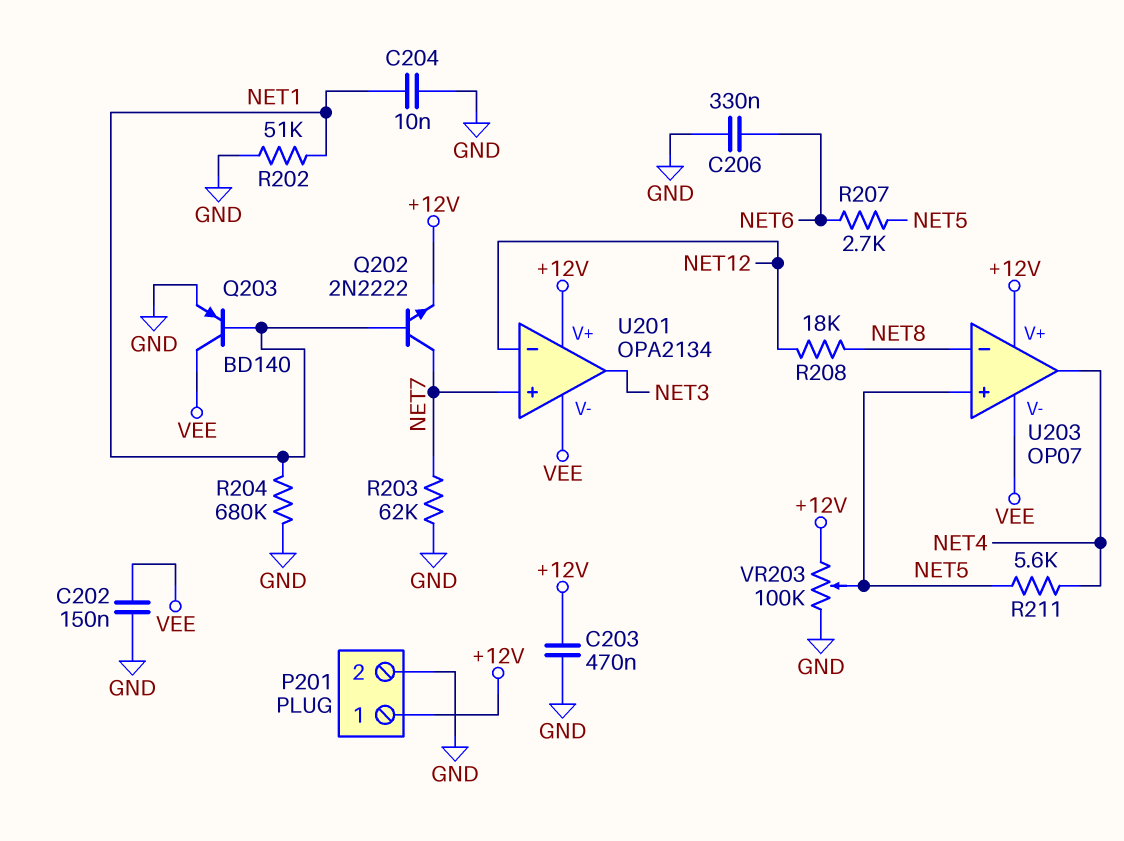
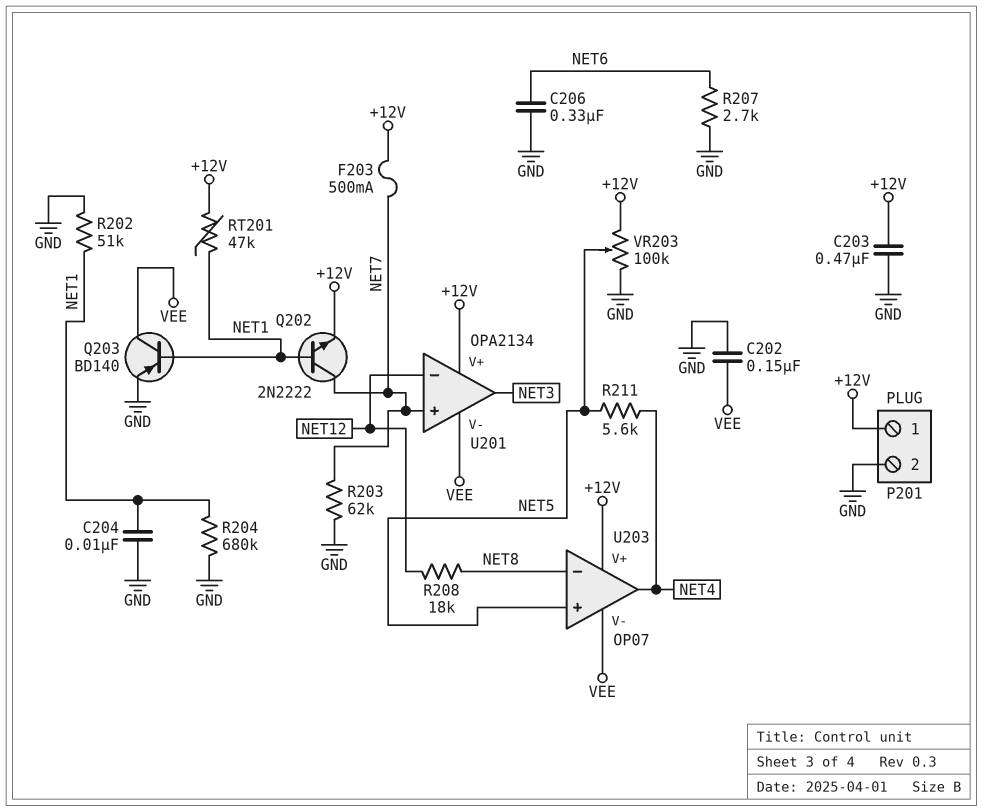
F203: none -> 500mA (+12V, NET7)
R207: 2.7k (NET5, NET6) -> 2.7k (GND, NET6)
RT201: none -> 47k (+12V, NET1)

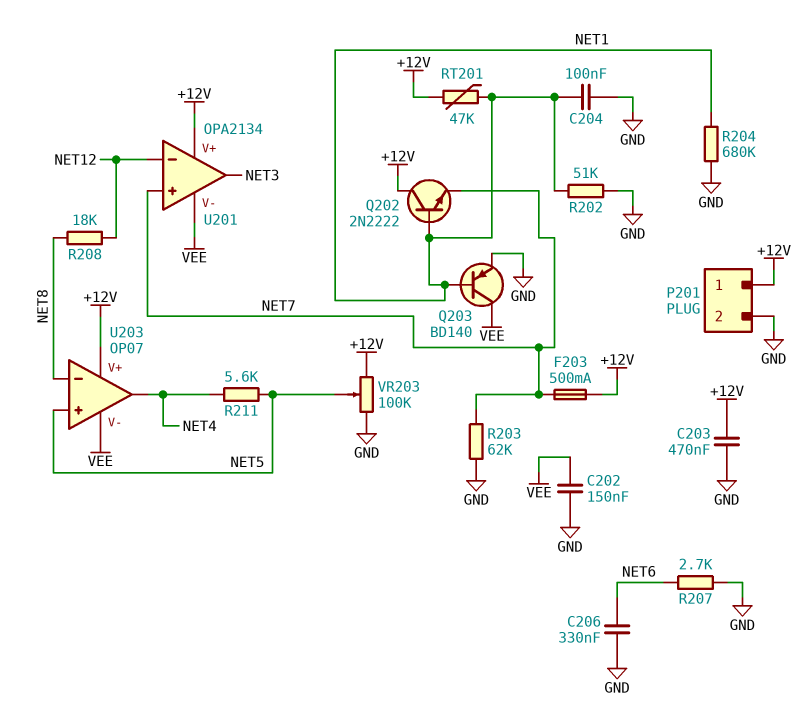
C204: 10nF (GND, NET1) -> 100nF (GND, NET1)
Q202: NPN 2N2222 (B NET1, C NET7, E +12V) -> NPN 2N2222 (B NET1, C +12V, E NET7)

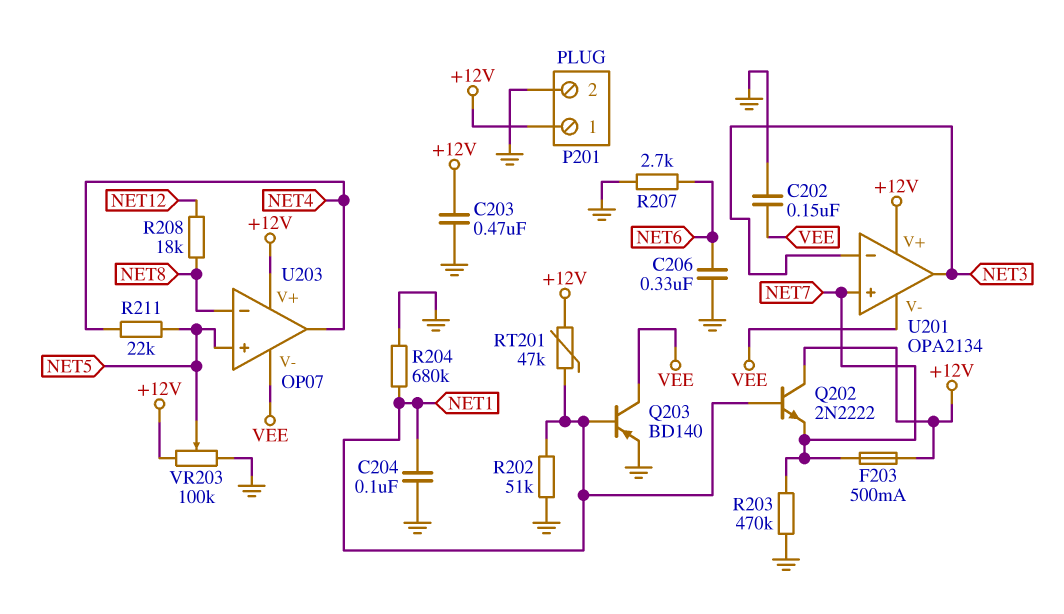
R203: 62k (GND, NET7) -> 470k (GND, NET7)
R211: 5.6k (NET4, NET5) -> 22k (NET4, NET5)
U201 pin in-: NET12 -> NET3

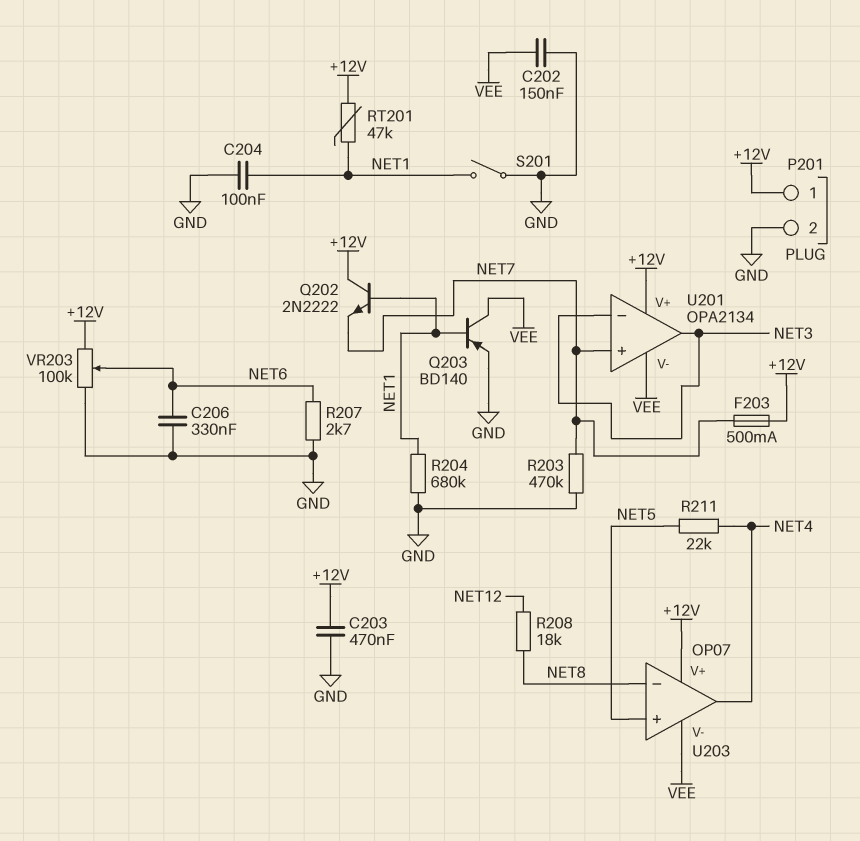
R202: 51k (GND, NET1) -> none
S201: none -> switch (GND, NET1)
VR203: 100k (+12V, GND, wiper NET5) -> 100k (+12V, GND, wiper NET6)

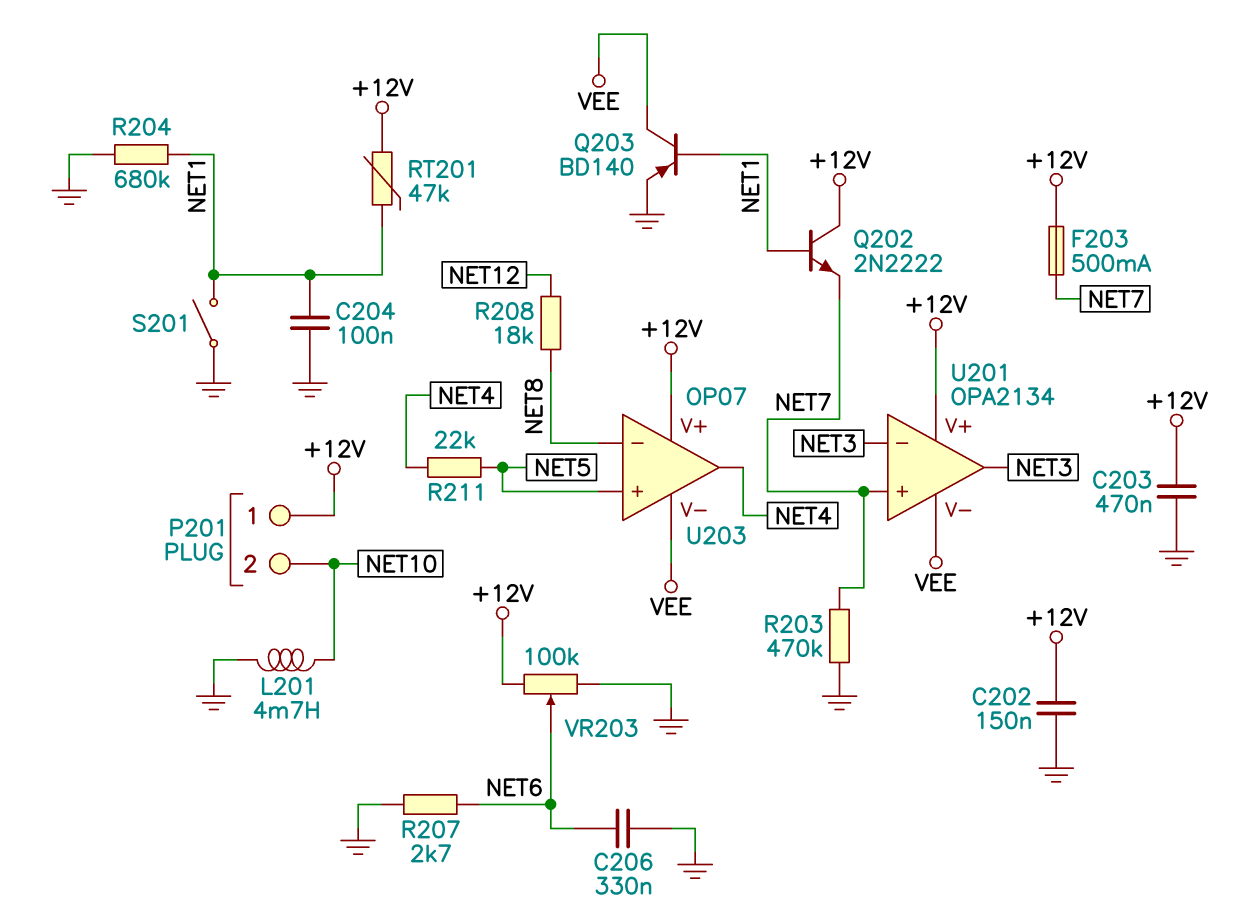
C202: 150nF (GND, VEE) -> 150nF (+12V, GND)
L201: none -> 4.7mH (GND, NET10)
P201 pin 2: GND -> NET10

